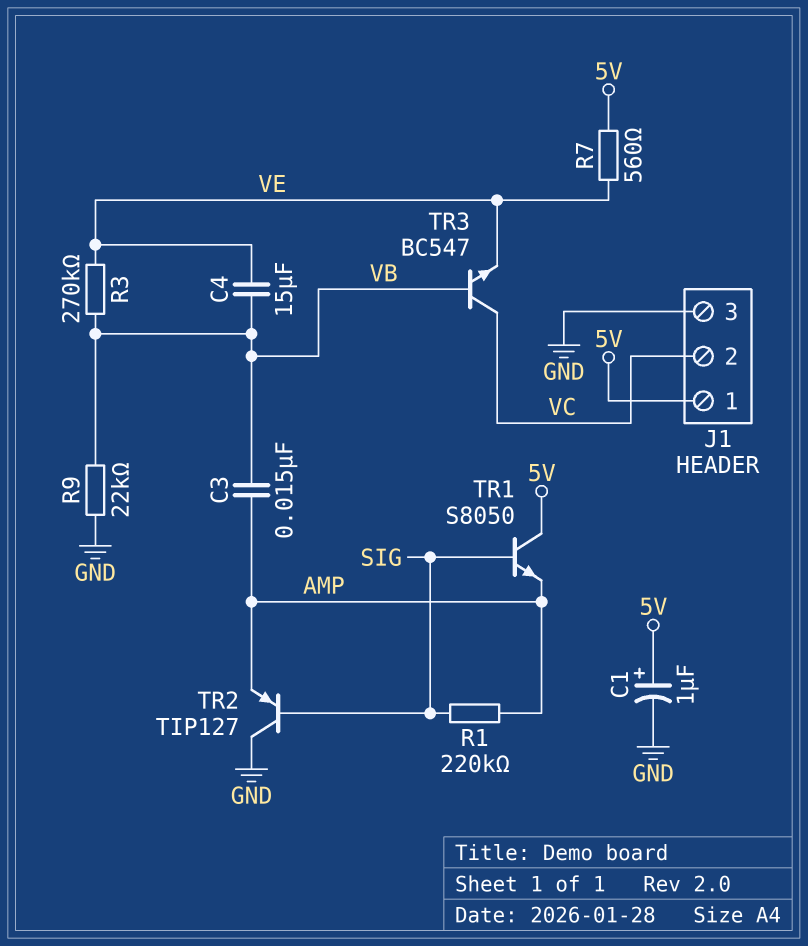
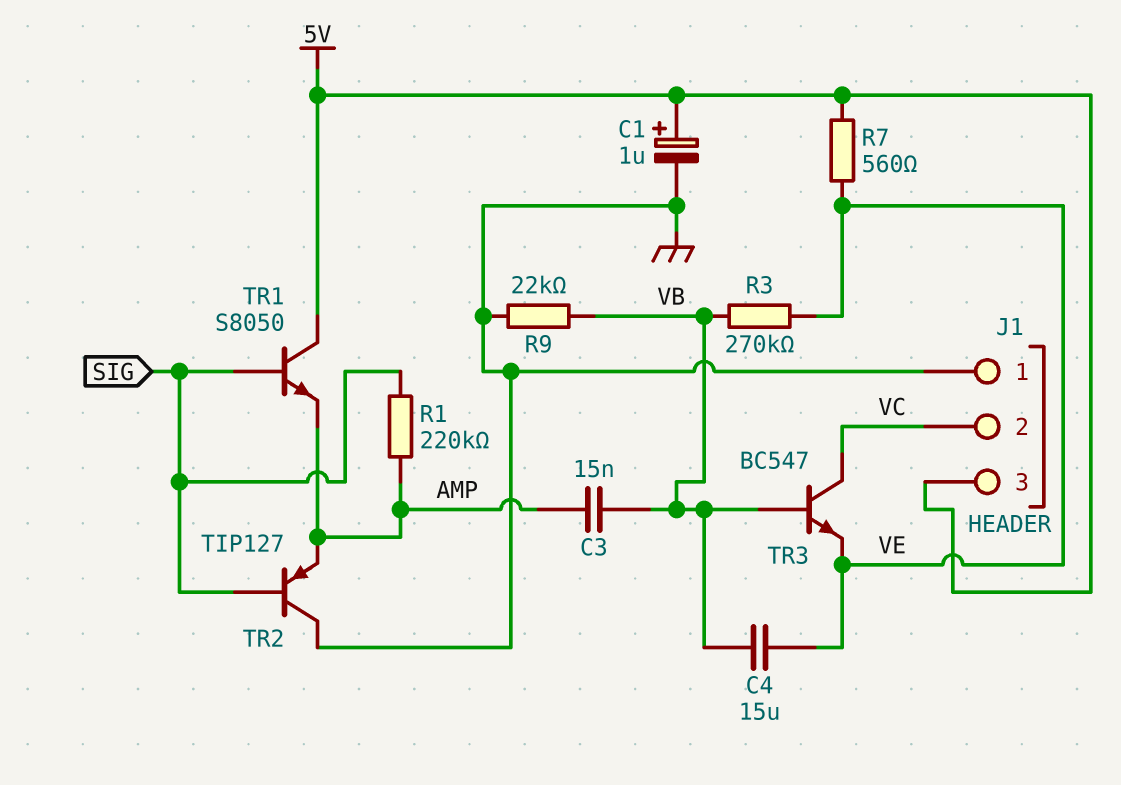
J1 pin 1: 5V -> GND
J1 pin 3: GND -> 5V

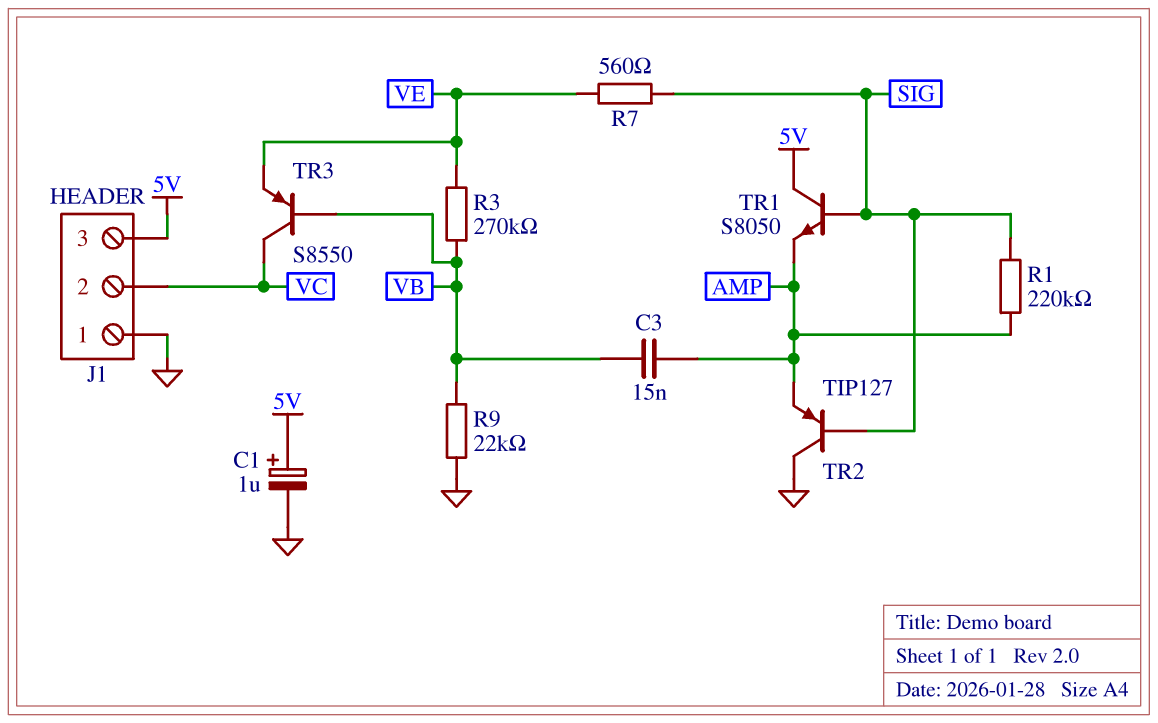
C4: 15uF (VB, VE) -> none
R7: 560 (5V, VE) -> 560 (SIG, VE)
TR3: NPN BC547 (B VB, C VC, E VE) -> PNP S8550 (B VB, C VC, E VE)

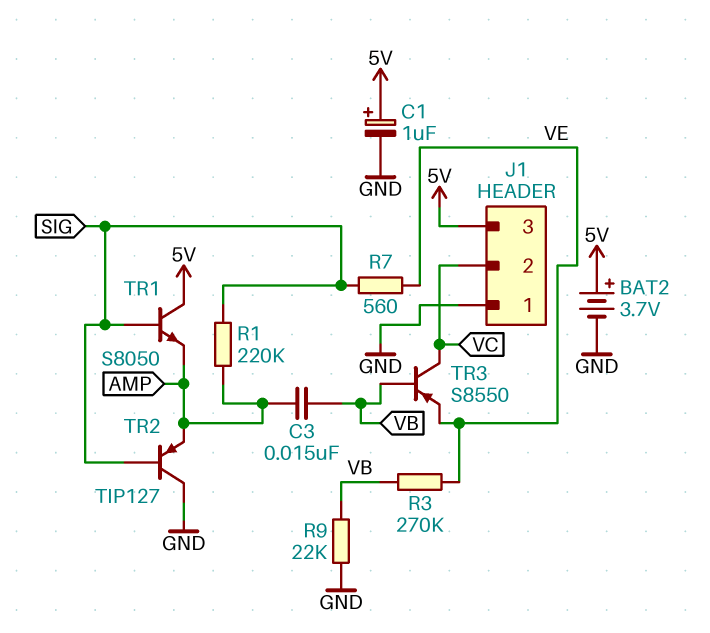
BAT2: none -> 3.7V (plus 5V, minus GND)

